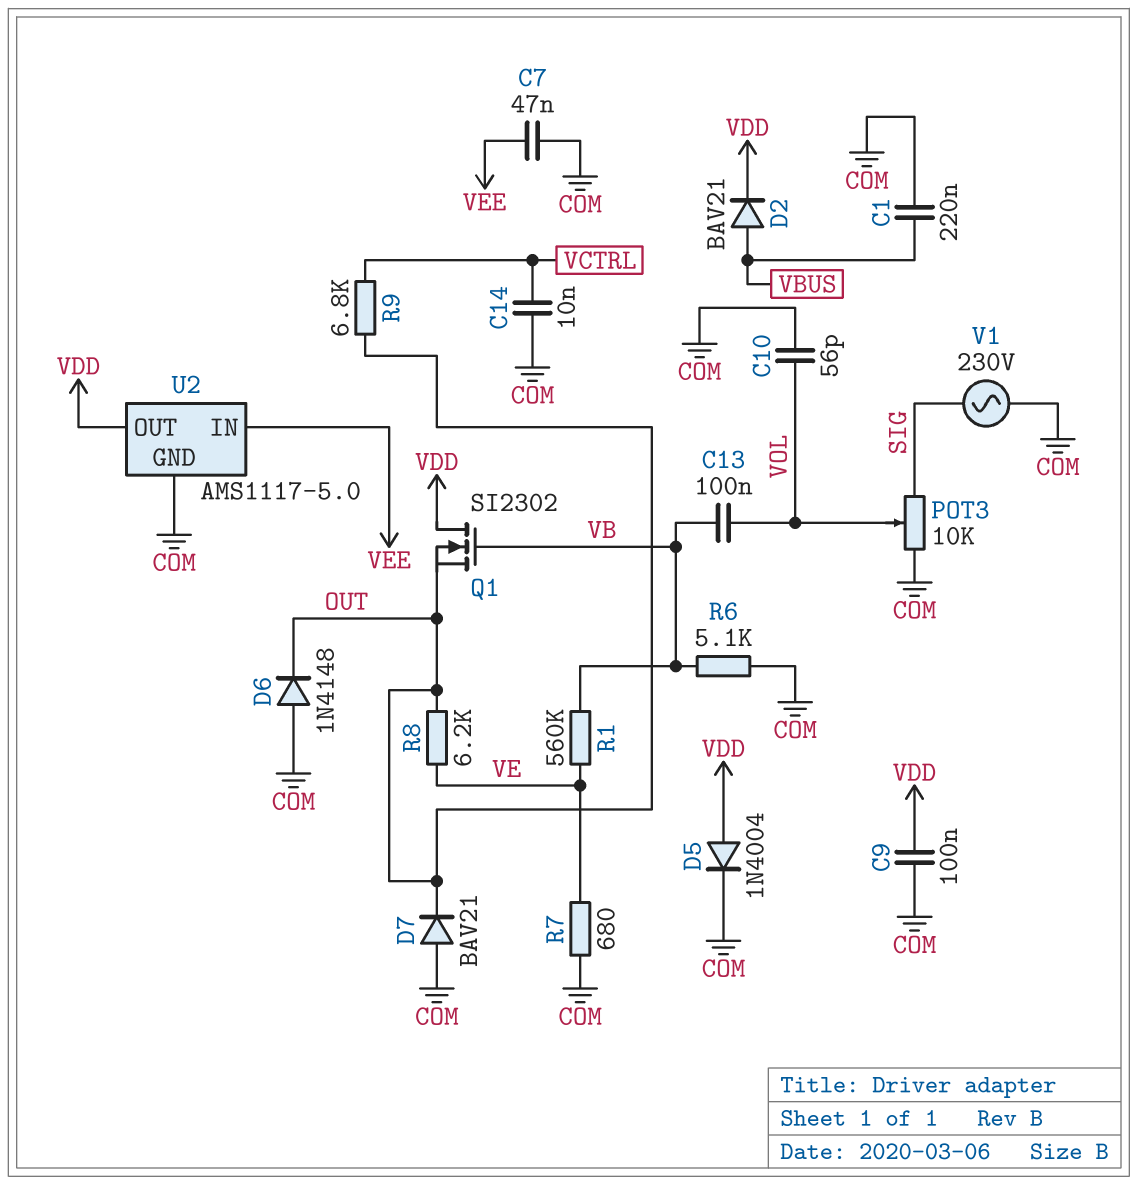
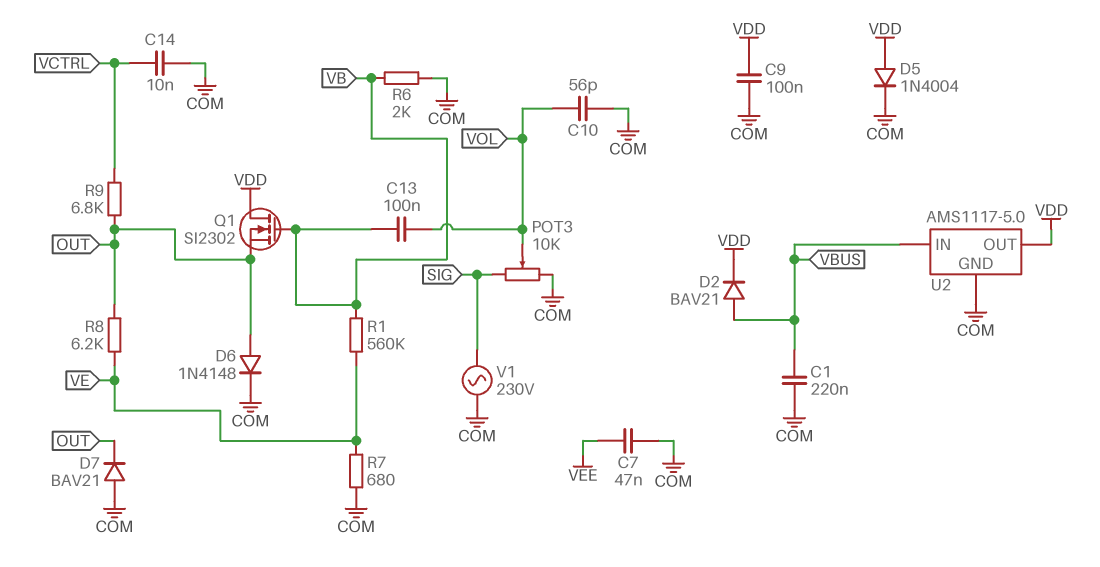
D6: diode 1N4148 (A COM, K OUT) -> diode 1N4148 (A OUT, K COM)
R6: 5.1k (COM, VB) -> 2k (COM, VB)
U2 pin IN: VEE -> VBUS

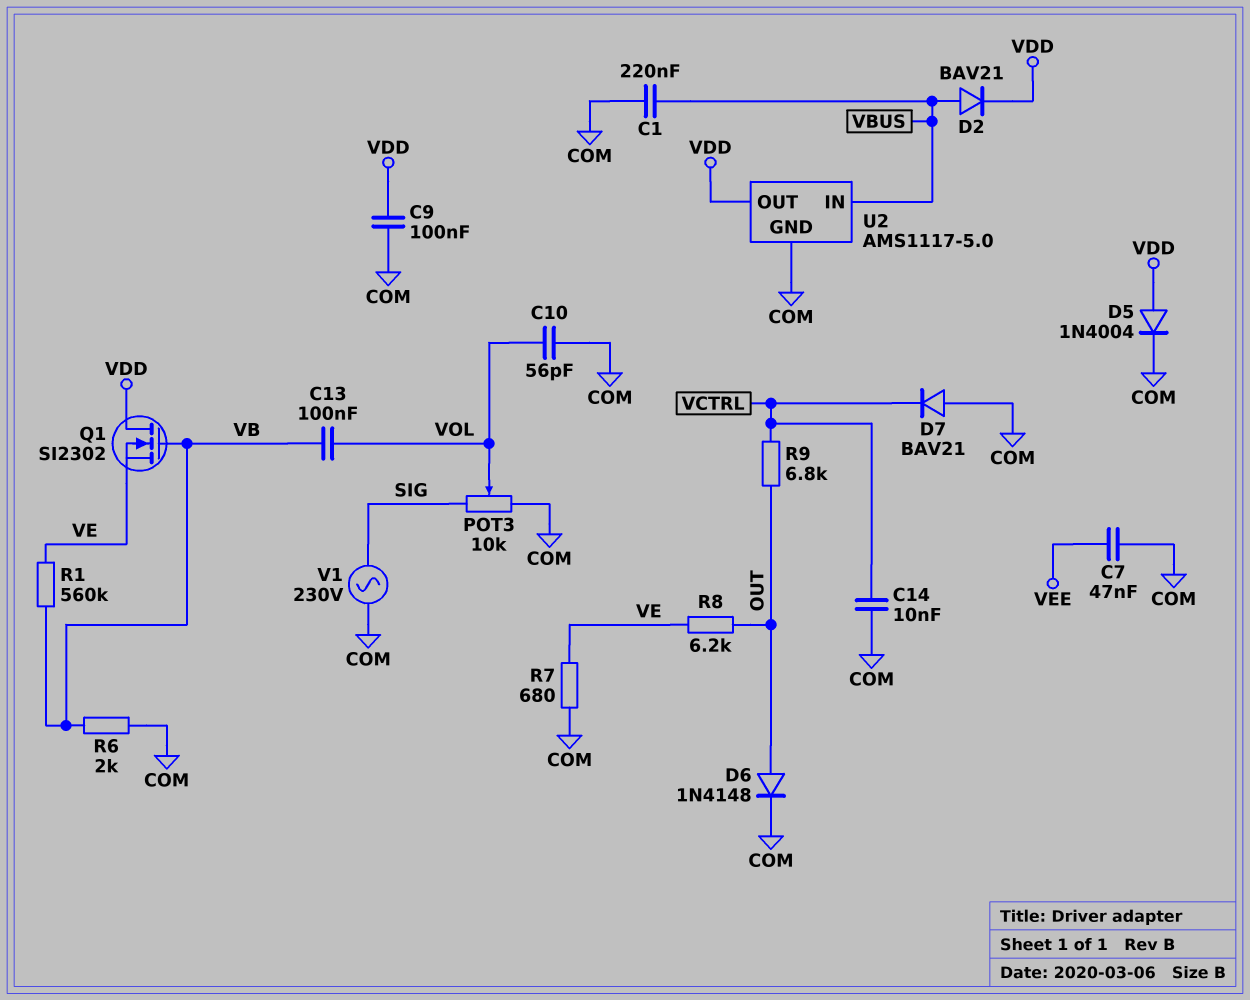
D7: diode BAV21 (A COM, K OUT) -> diode BAV21 (A COM, K VCTRL)
Q1: NMOS SI2302 (G VB, D VDD, S OUT) -> NMOS SI2302 (G VB, D VDD, S VE)

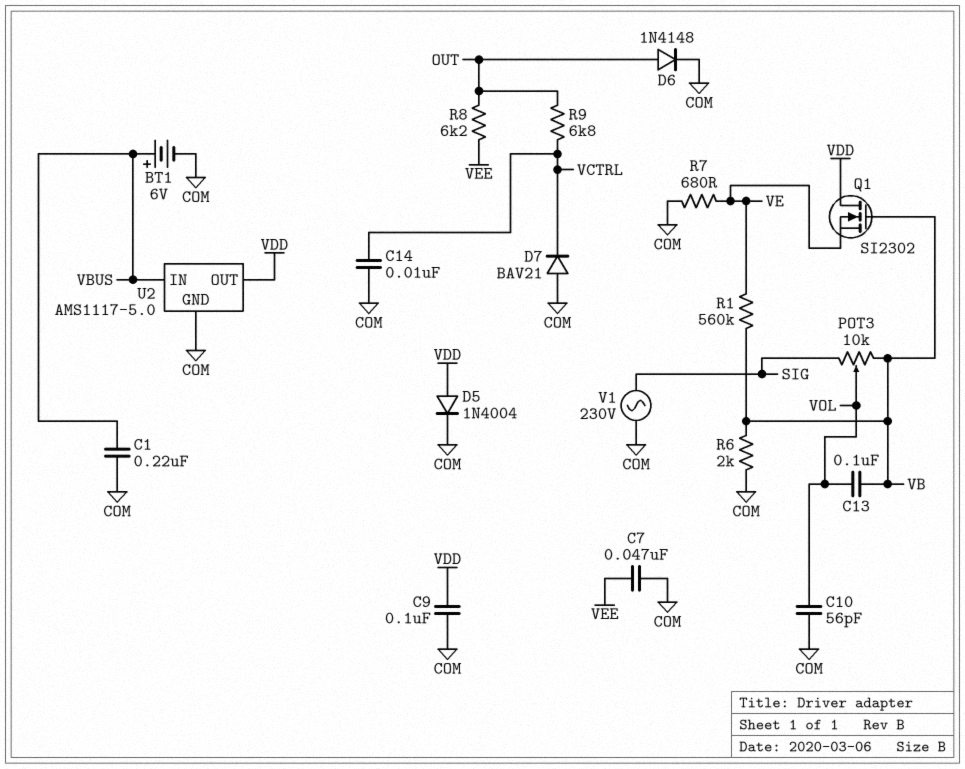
BT1: none -> 6V (plus VBUS, minus COM)
D2: diode BAV21 (A VBUS, K VDD) -> none
POT3: 10k (COM, SIG, wiper VOL) -> 10k (SIG, VB, wiper VOL)
R8: 6.2k (OUT, VE) -> 6.2k (OUT, VEE)

